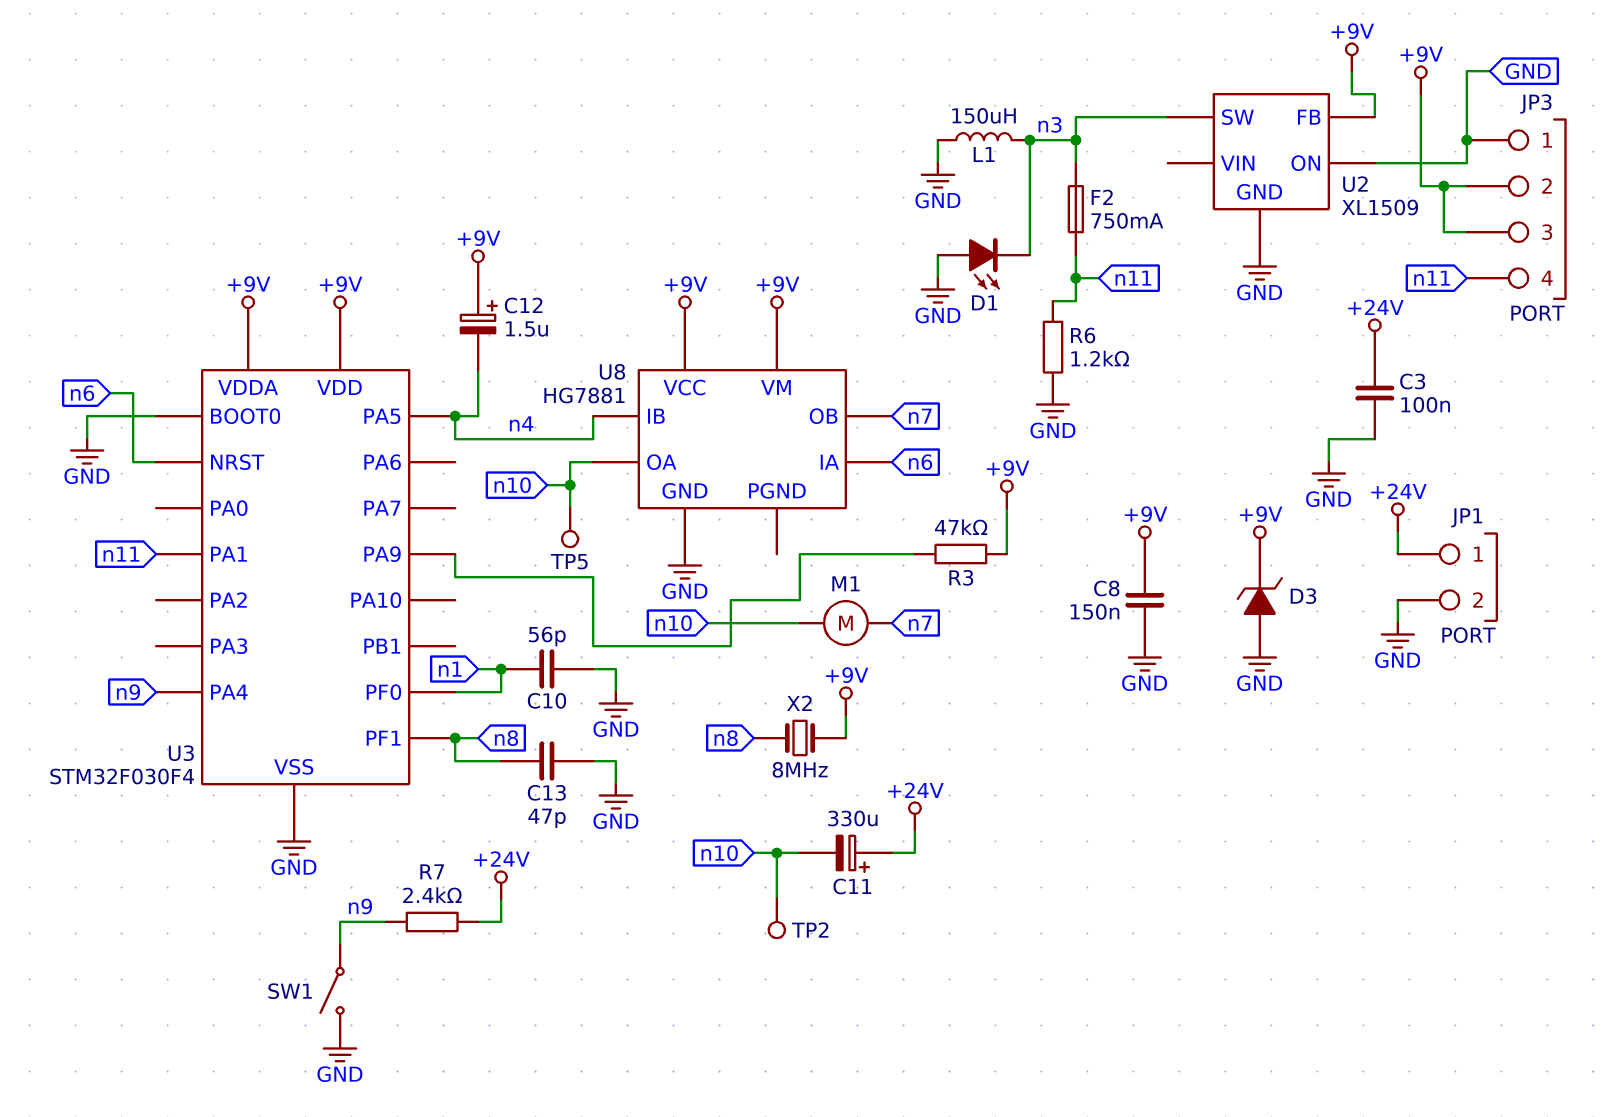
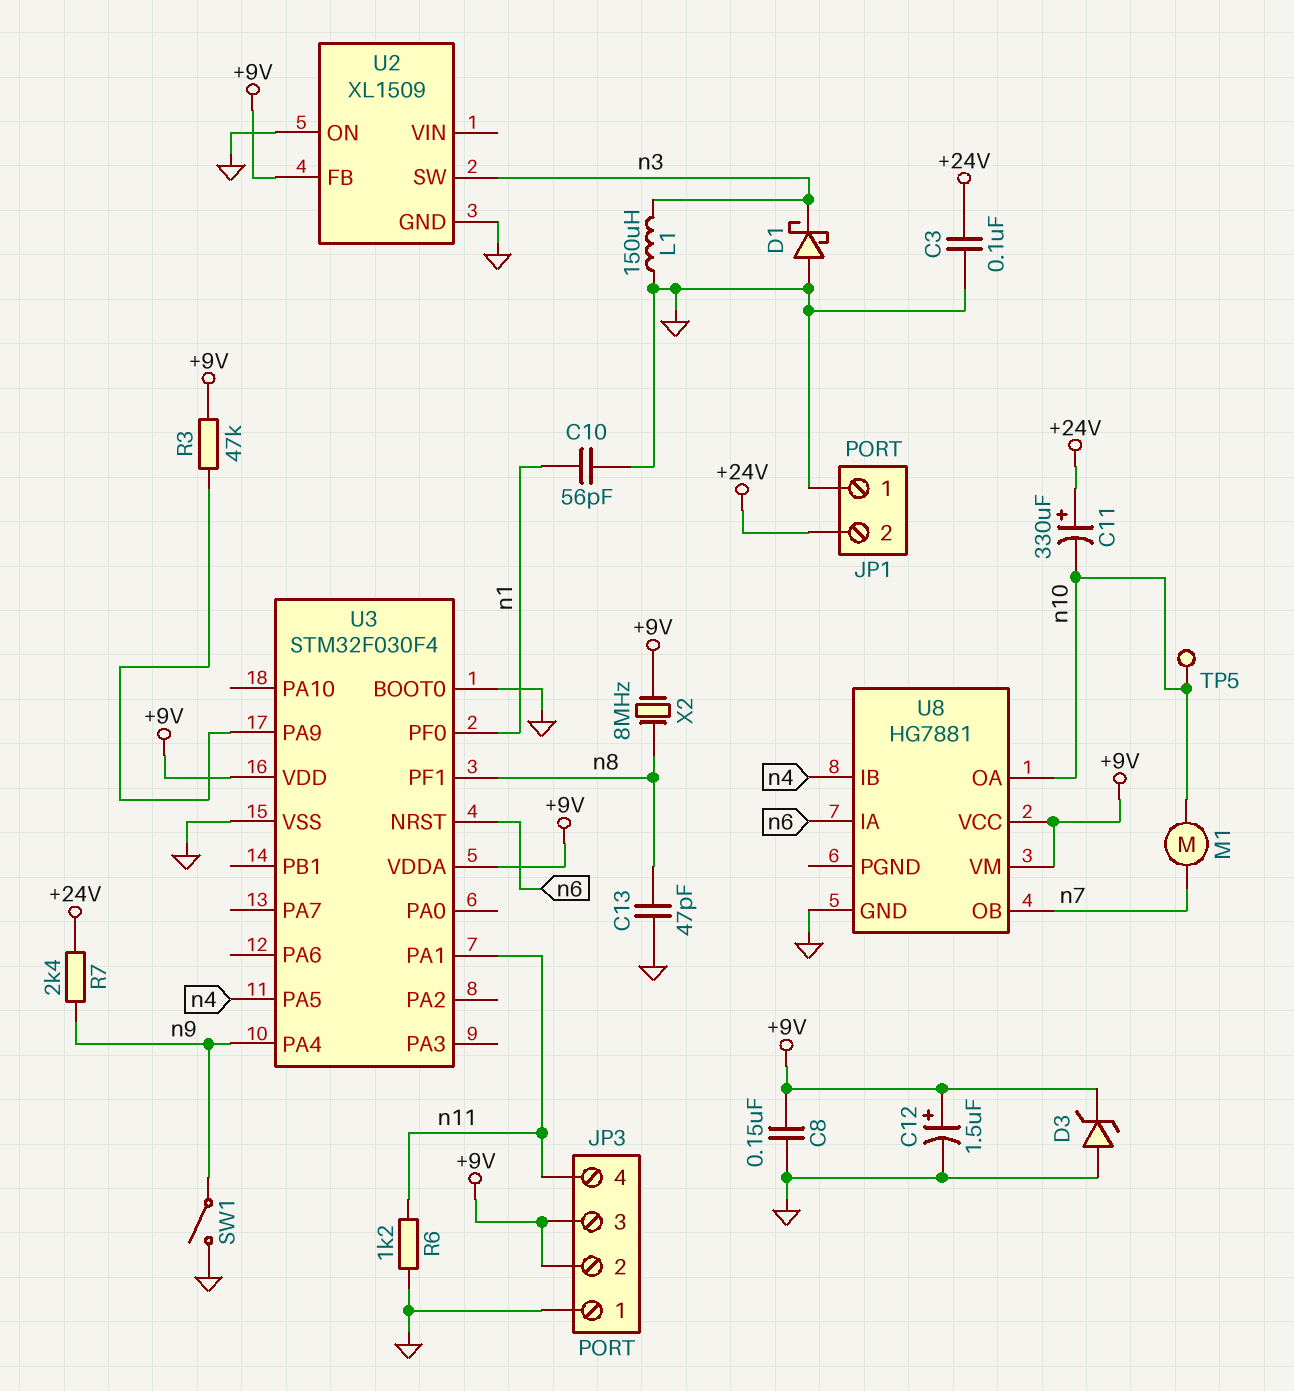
C12: 1.5uF (plus +9V, minus n4) -> 1.5uF (plus +9V, minus GND)
D1: LED (A GND, K n3) -> schottky (A GND, K n3)
F2: 750mA (n3, n11) -> none
JP1 pin 1: +24V -> GND
JP1 pin 2: GND -> +24V
TP2: test point (n10) -> none

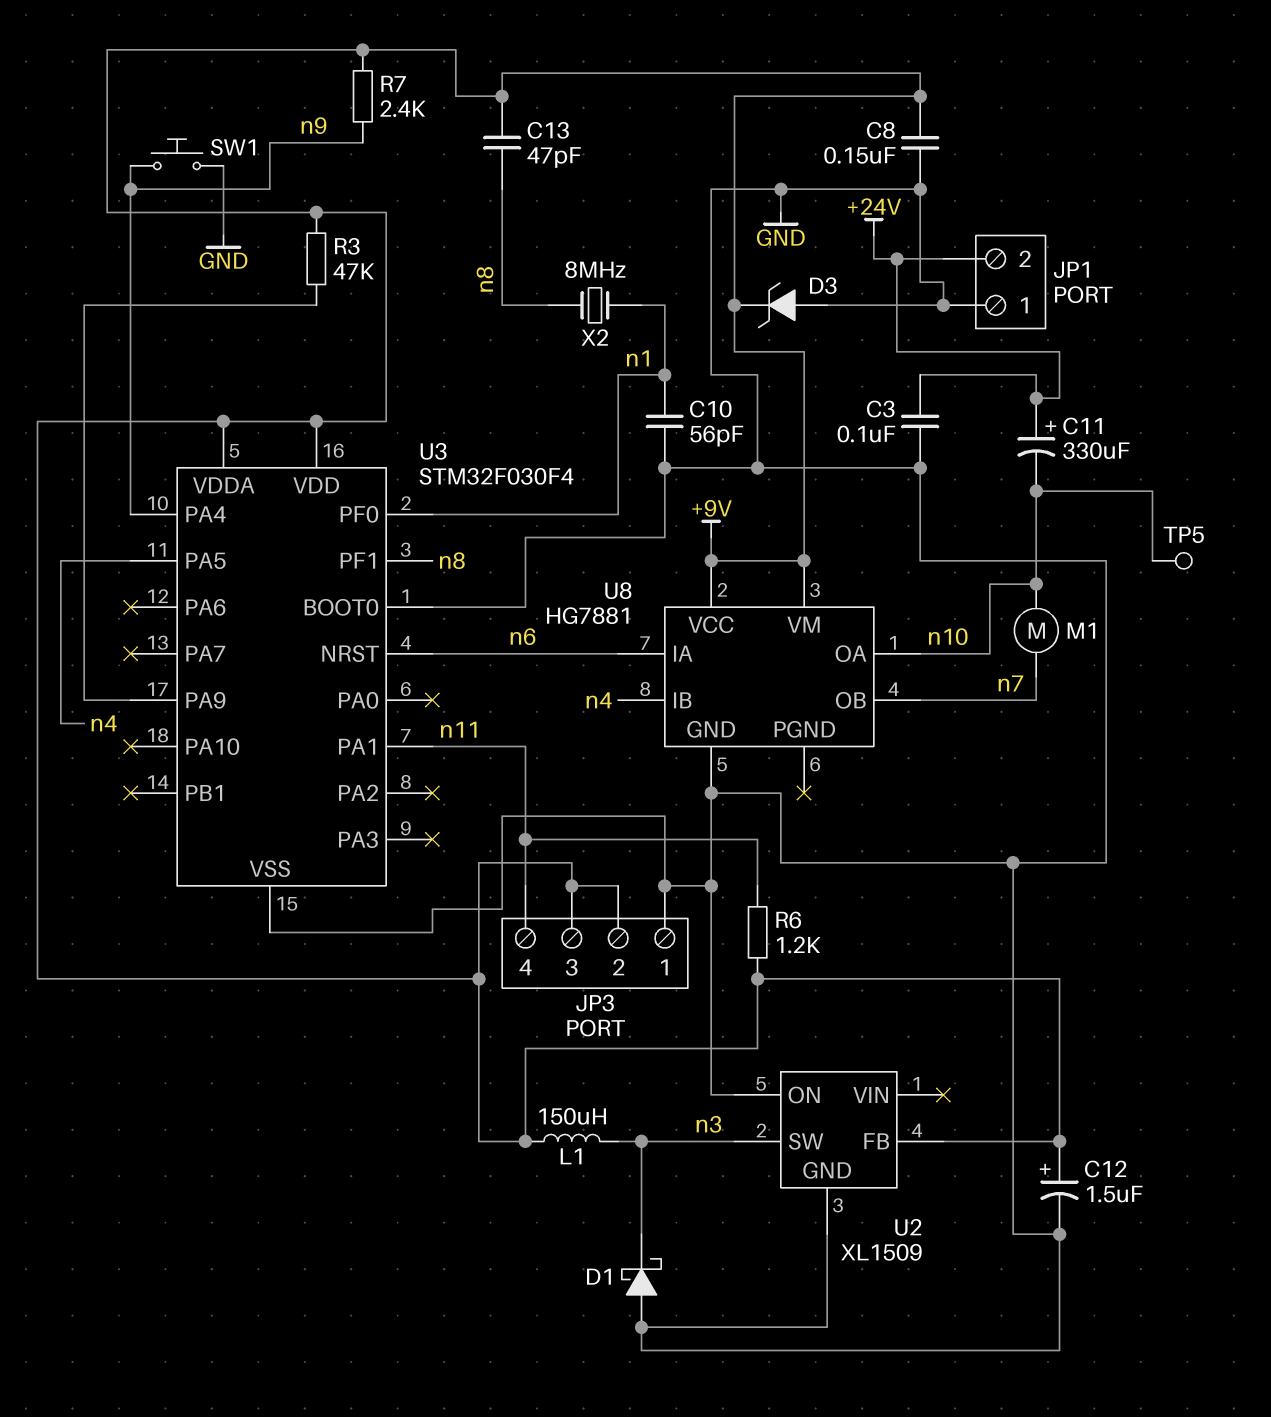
C13: 47pF (GND, n8) -> 47pF (+9V, n8)
L1: 150uH (GND, n3) -> 150uH (+9V, n3)
R6: 1.2k (GND, n11) -> 1.2k (+9V, n11)
R7: 2.4k (+24V, n9) -> 2.4k (+9V, n9)
SW1: switch (GND, n9) -> button (GND, n9)
X2: 8MHz (+9V, n8) -> 8MHz (n1, n8)

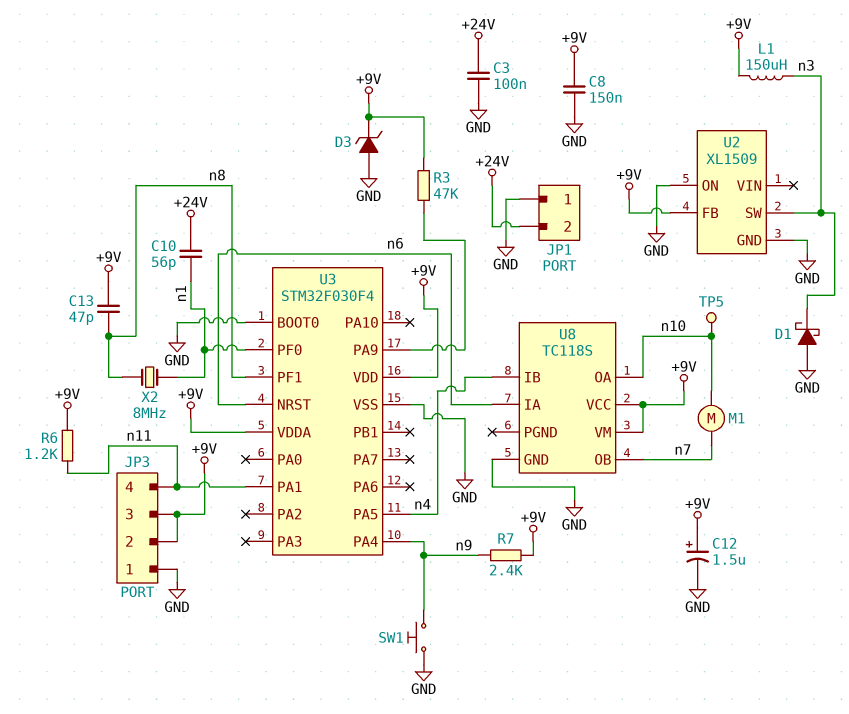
C10: 56pF (GND, n1) -> 56pF (+24V, n1)
C11: 330uF (plus +24V, minus n10) -> none
U8: HG7881 -> TC118S

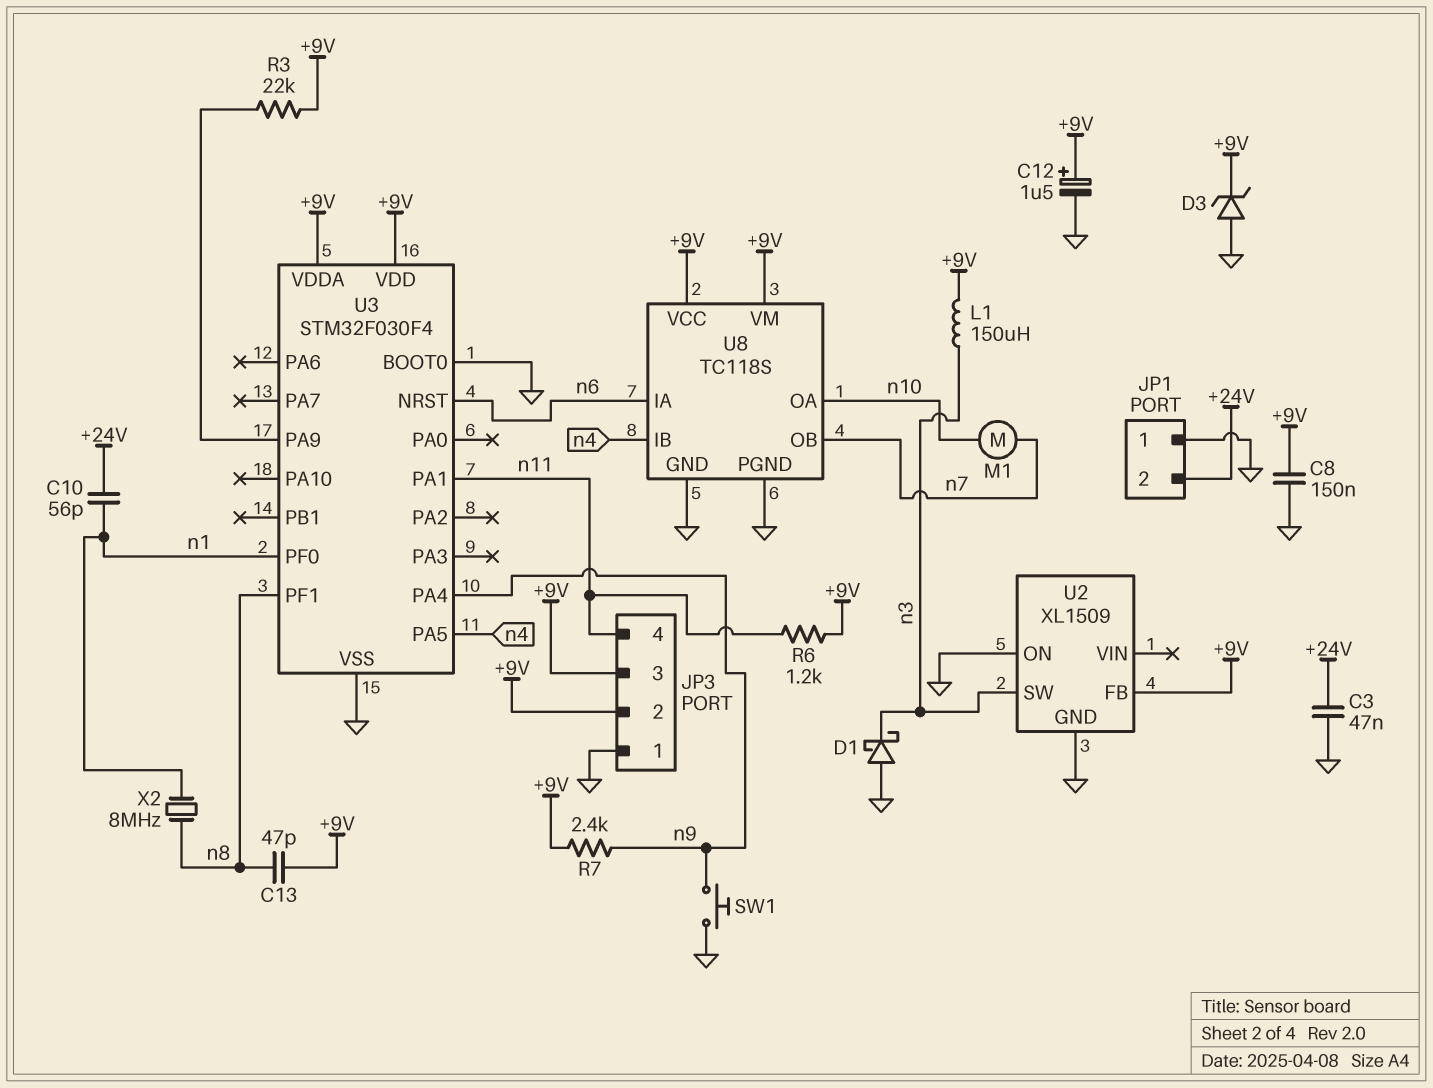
C3: 100nF (+24V, GND) -> 47nF (+24V, GND)
R3: 47k (+9V, U3/PA9) -> 22k (+9V, U3/PA9)
TP5: test point (n10) -> none
U8 pin PGND: none -> GND

